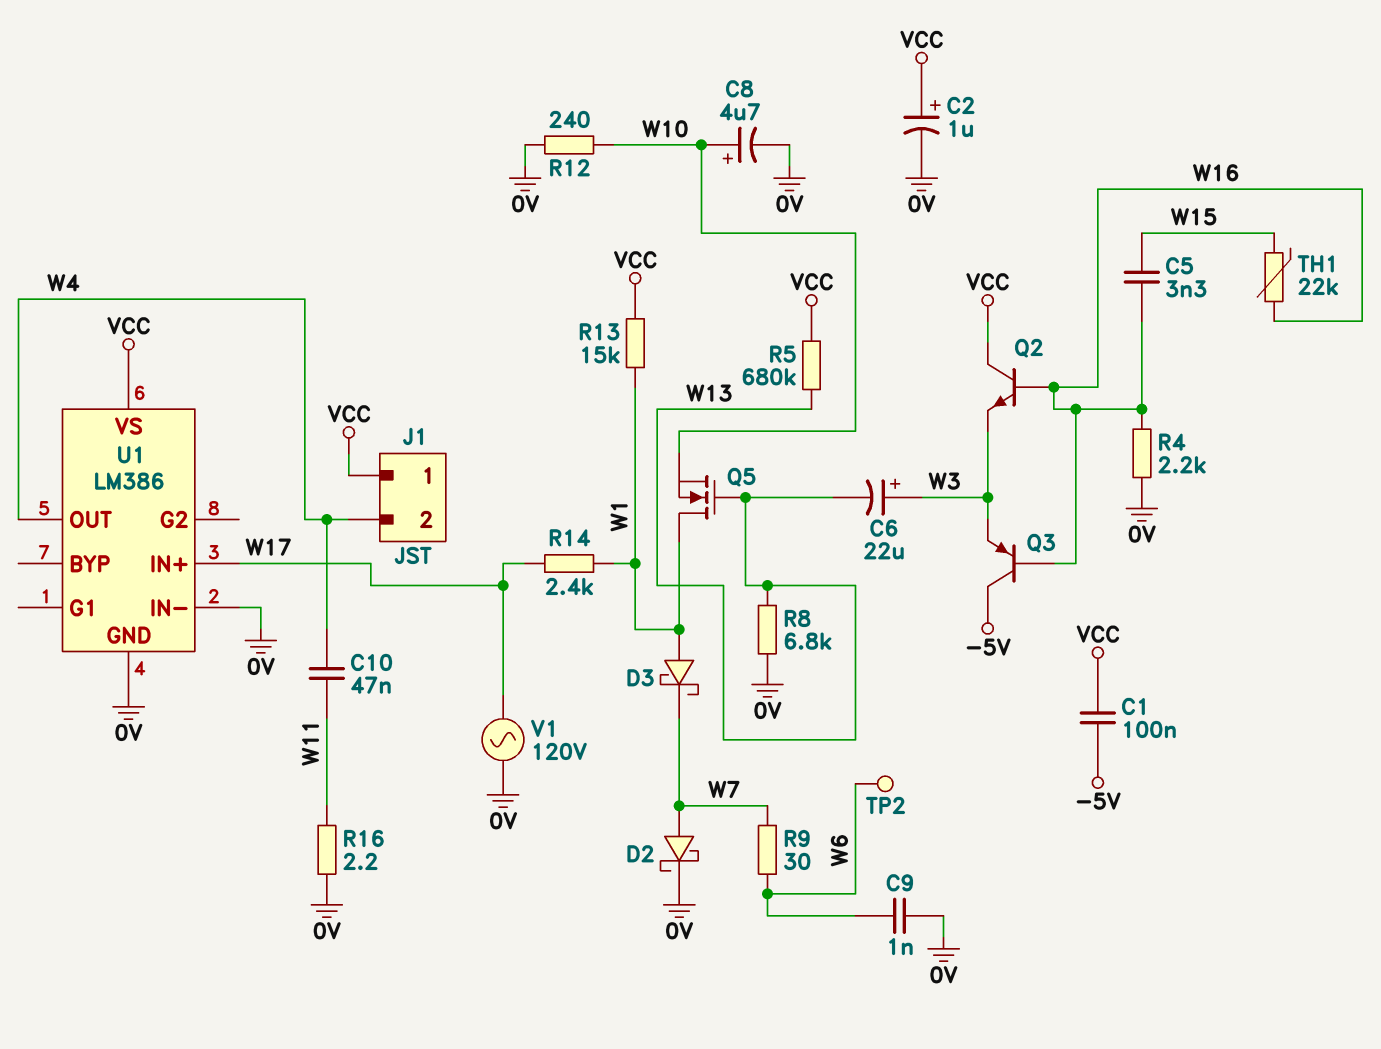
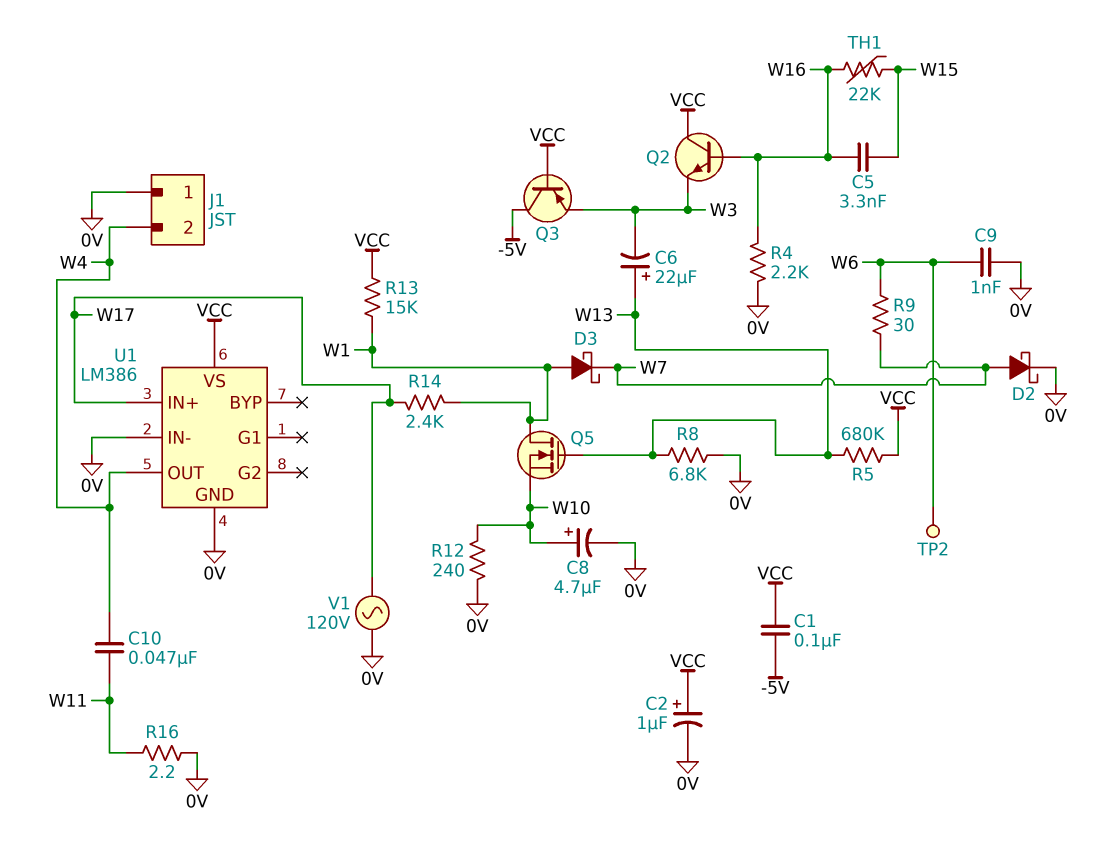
C6: 22uF (plus W3, minus W13) -> 22uF (plus W13, minus W3)
J1 pin 1: VCC -> 0V
Q3: PNP (B W16, C -5V, E W3) -> PNP (B VCC, C -5V, E W3)

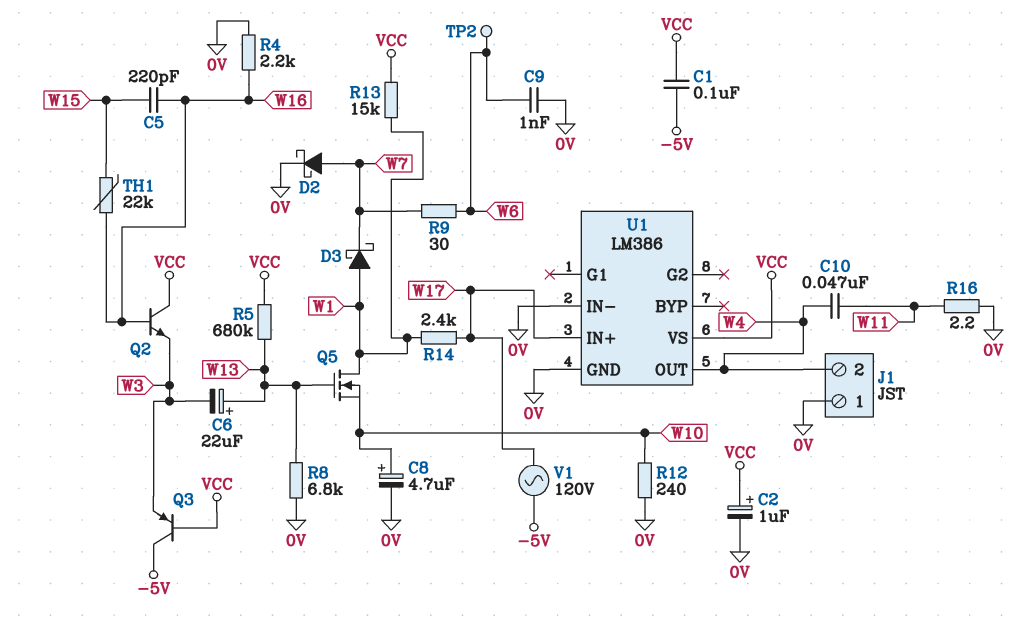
C5: 3.3nF (W15, W16) -> 220pF (W15, W16)
V1: AC 120V (0V, W17) -> AC 120V (-5V, W17)

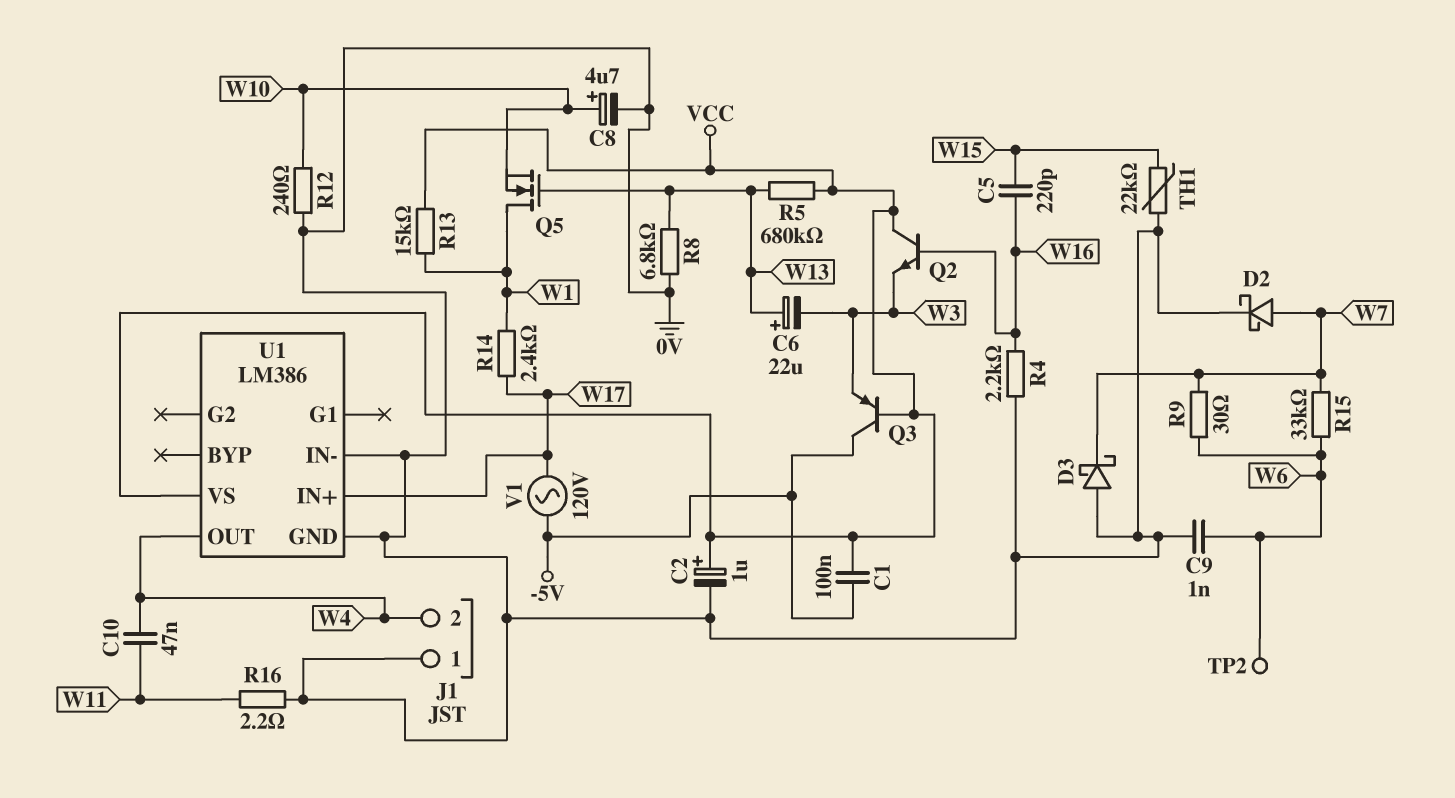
D3: schottky (A W1, K W7) -> schottky (A 0V, K W7)
R15: none -> 33k (W6, W7)
TH1: 22k (W15, W16) -> 22k (0V, W15)

